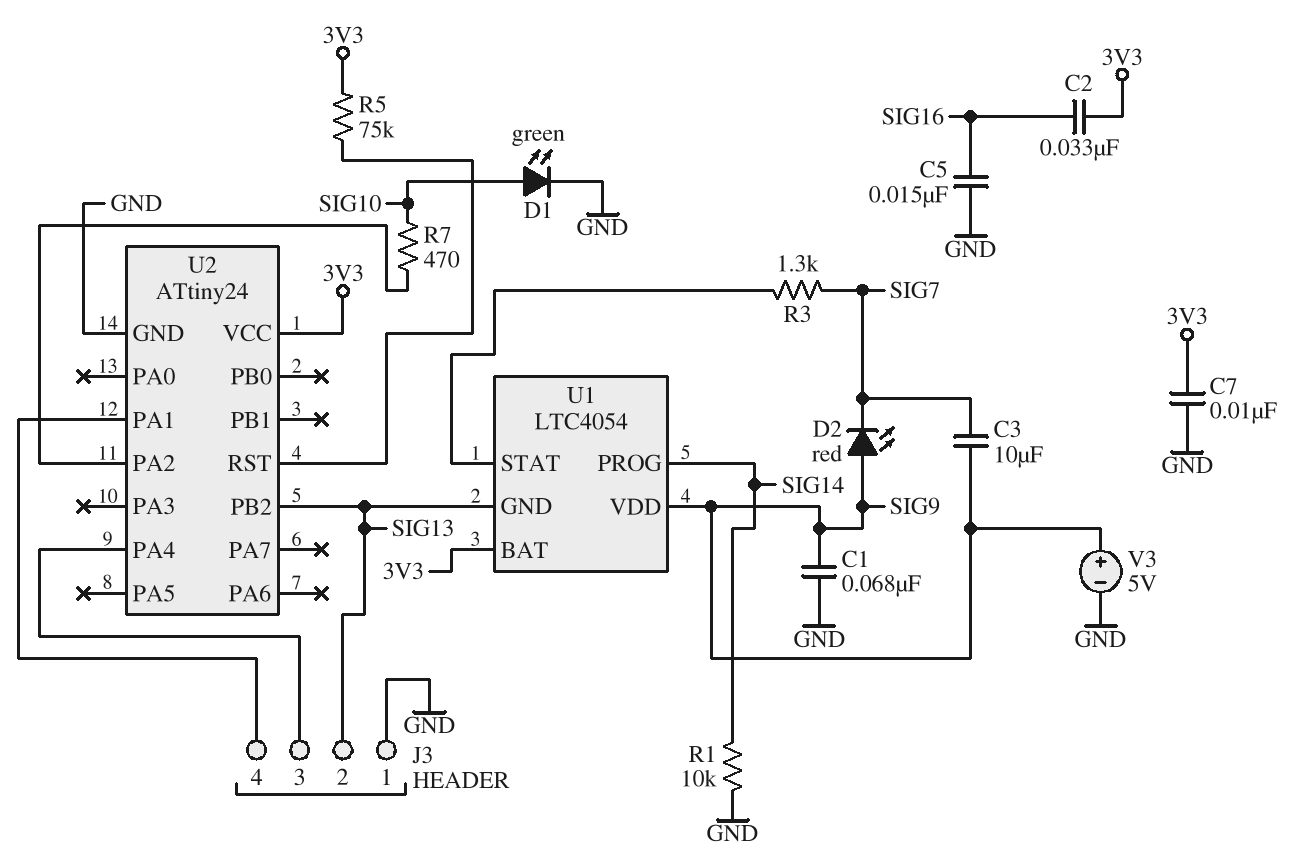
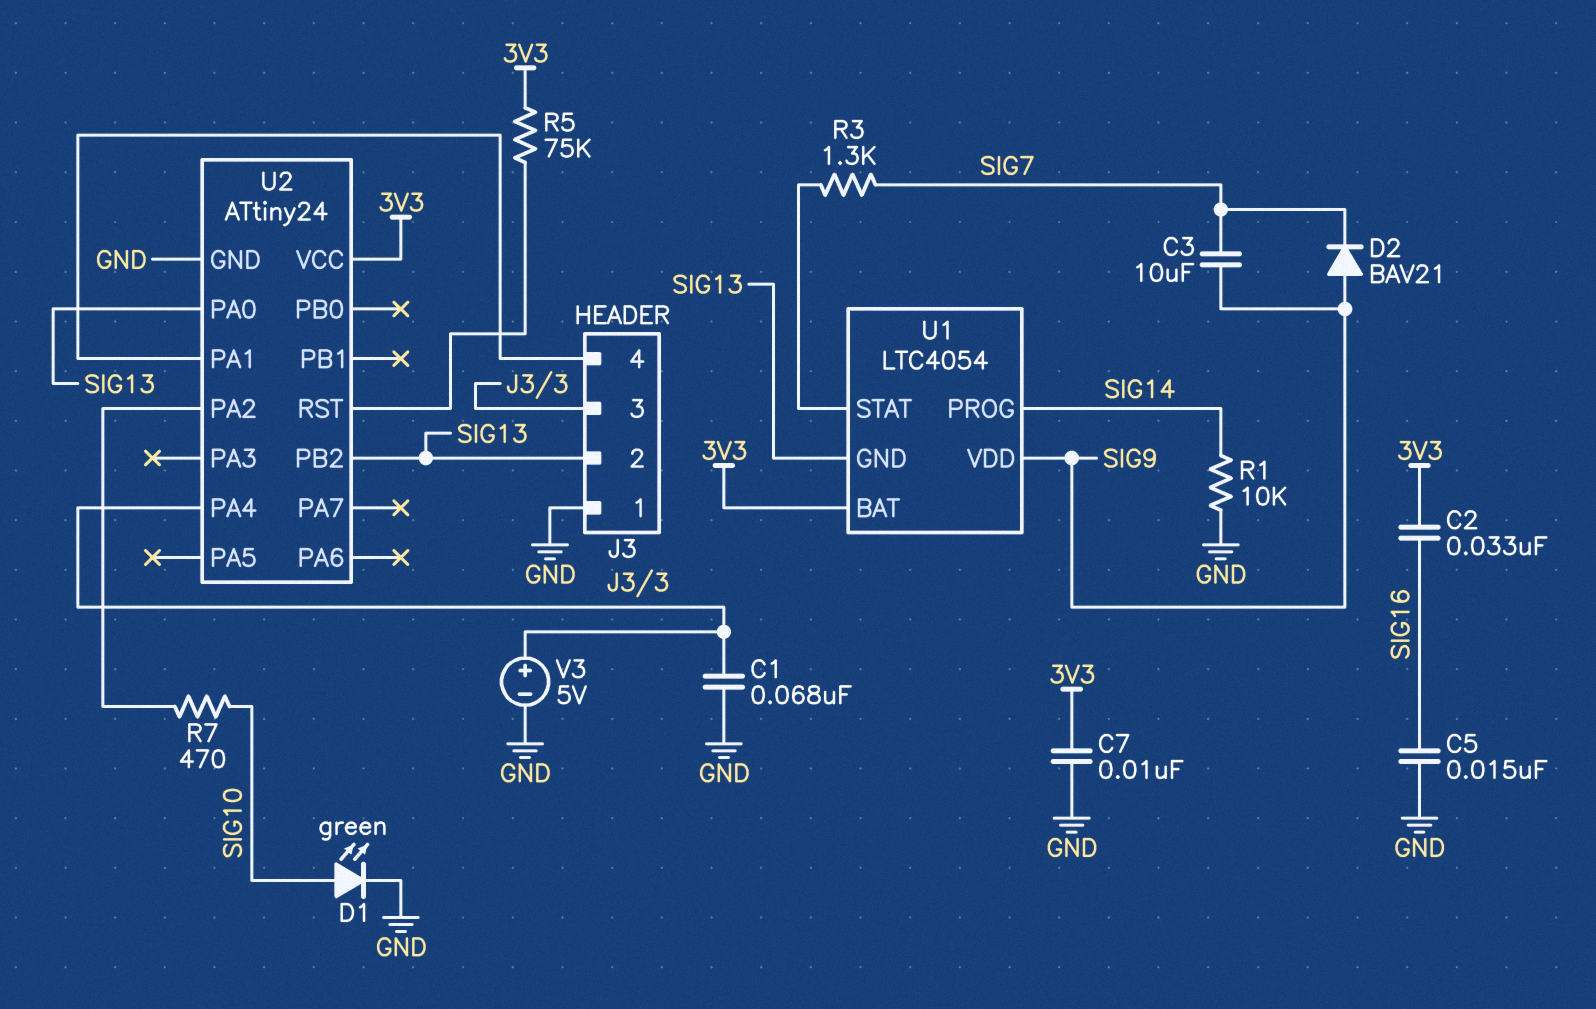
C1: 68nF (GND, SIG9) -> 68nF (GND, J3/3)
D2: LED red (A SIG9, K SIG7) -> diode BAV21 (A SIG9, K SIG7)
U2 pin PA0: none -> SIG13
V3: 5V (plus SIG9, minus GND) -> 5V (plus J3/3, minus GND)

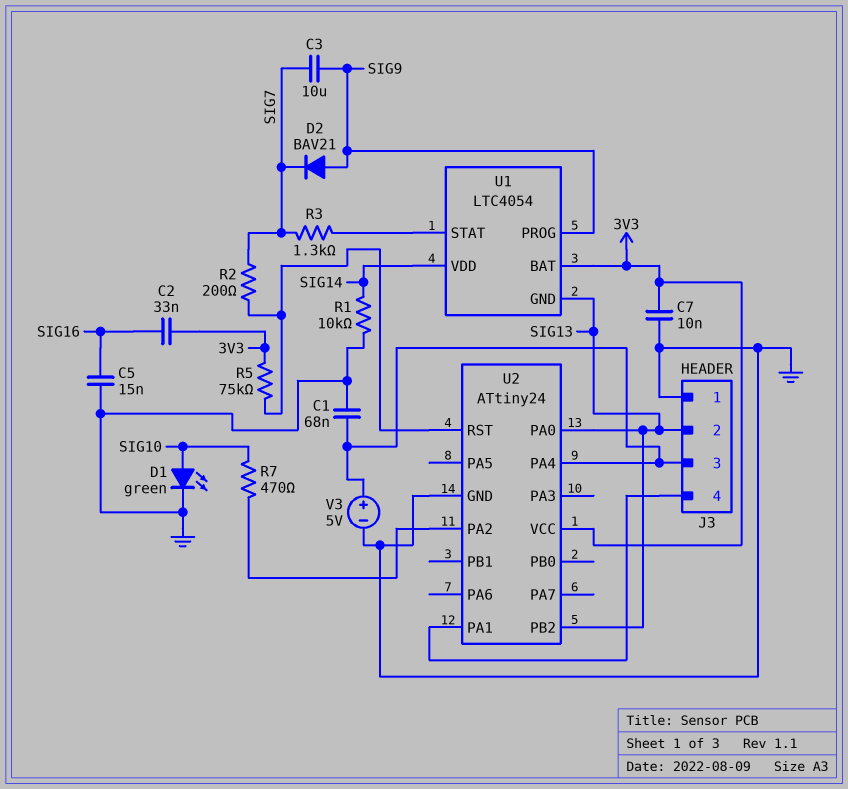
R2: none -> 200 (SIG7, U2/RST)
U1 pin PROG: SIG14 -> SIG9
U1 pin VDD: SIG9 -> SIG14

